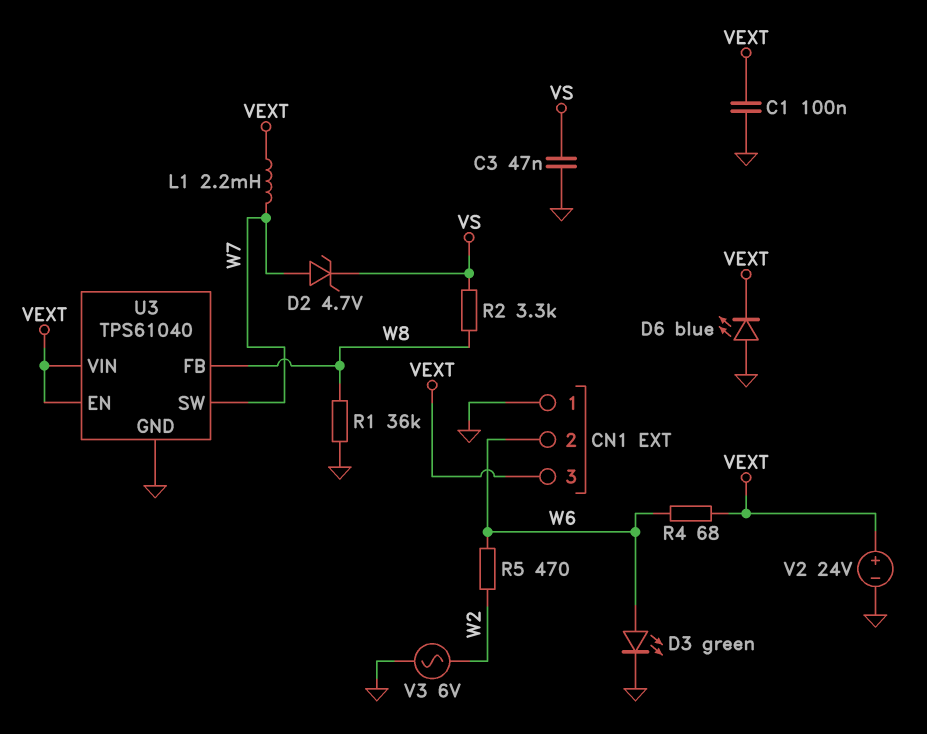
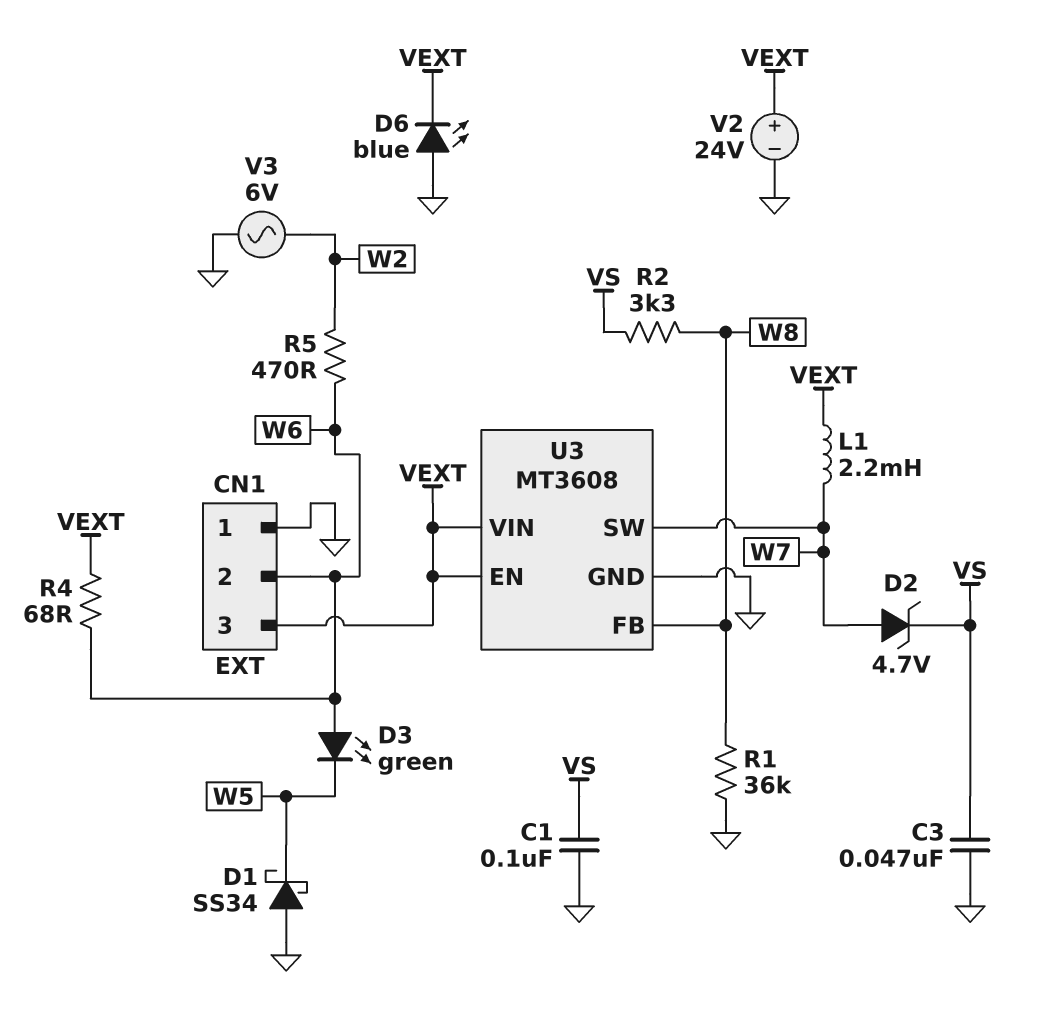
C1: 100nF (GND, VEXT) -> 100nF (GND, VS)
D1: none -> schottky SS34 (A GND, K W5)
D3: LED green (A W6, K GND) -> LED green (A W6, K W5)
U3: TPS61040 -> MT3608

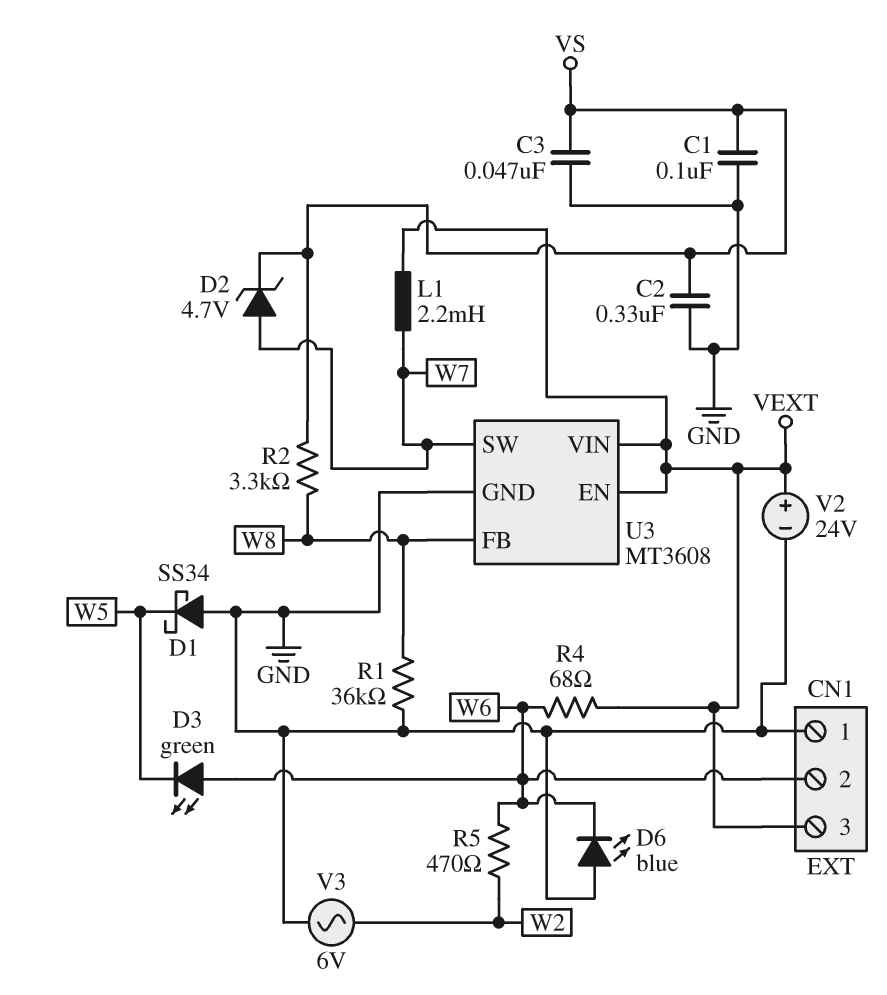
C2: none -> 330nF (GND, VS)
D6: LED blue (A GND, K VEXT) -> LED blue (A GND, K W6)

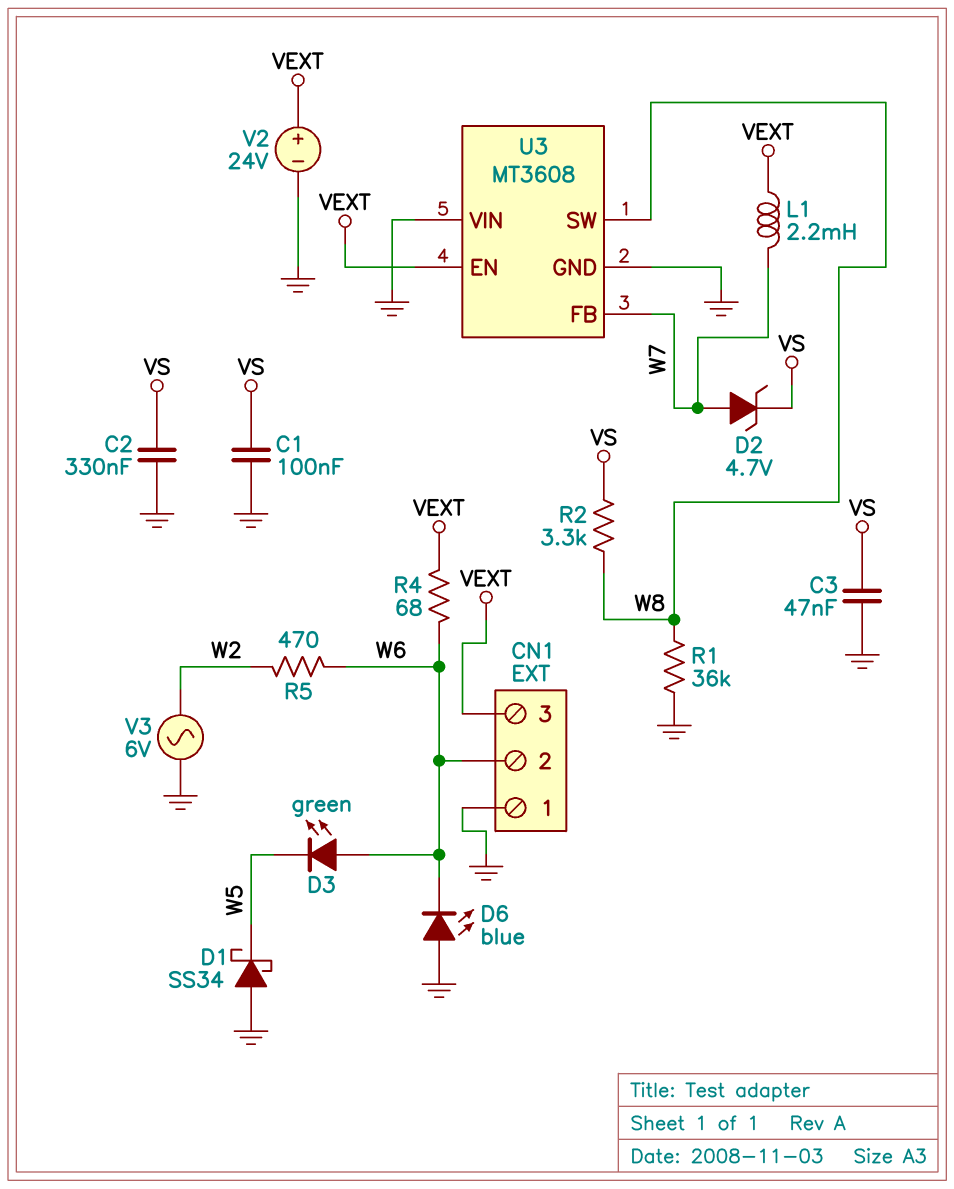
U3 pin FB: W8 -> W7
U3 pin SW: W7 -> W8
U3 pin VIN: VEXT -> GND

